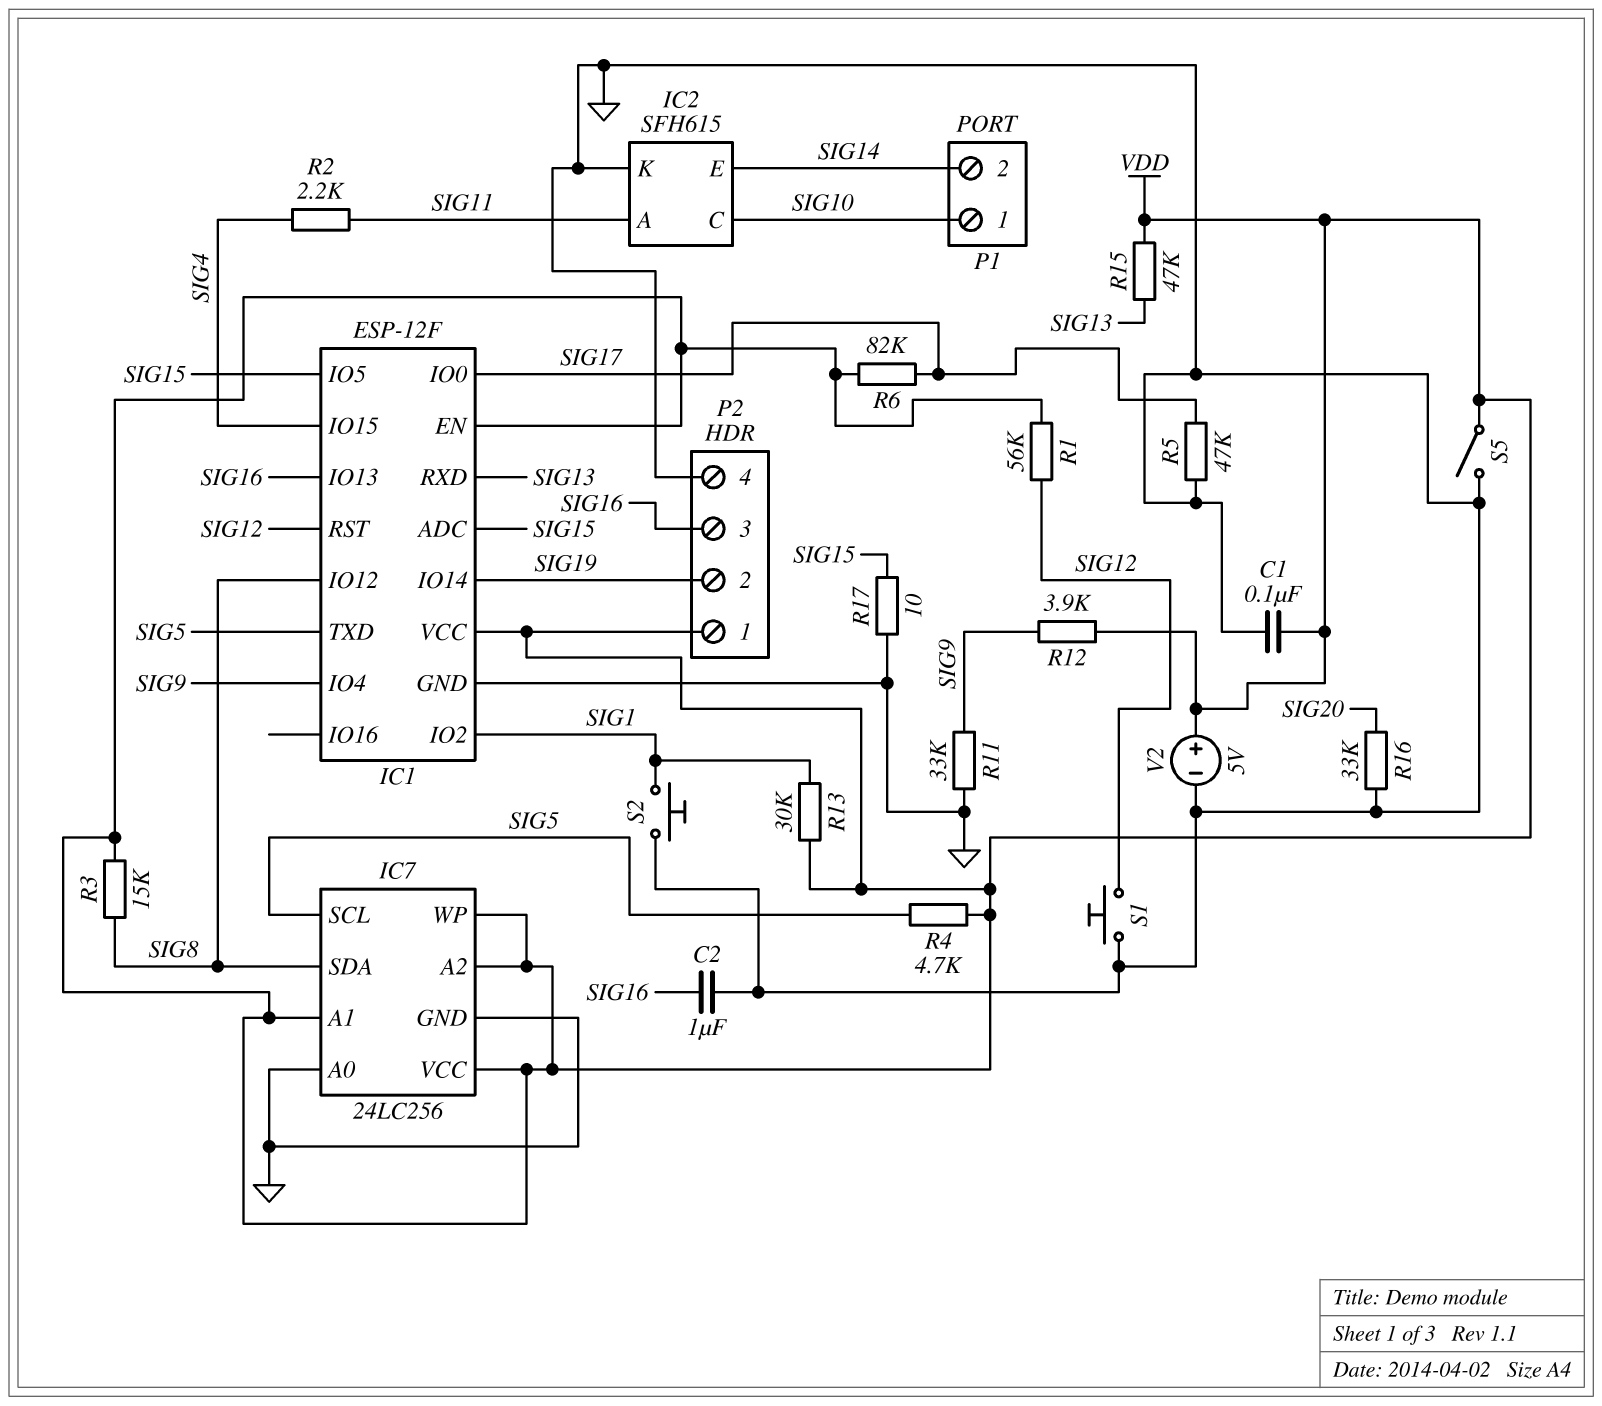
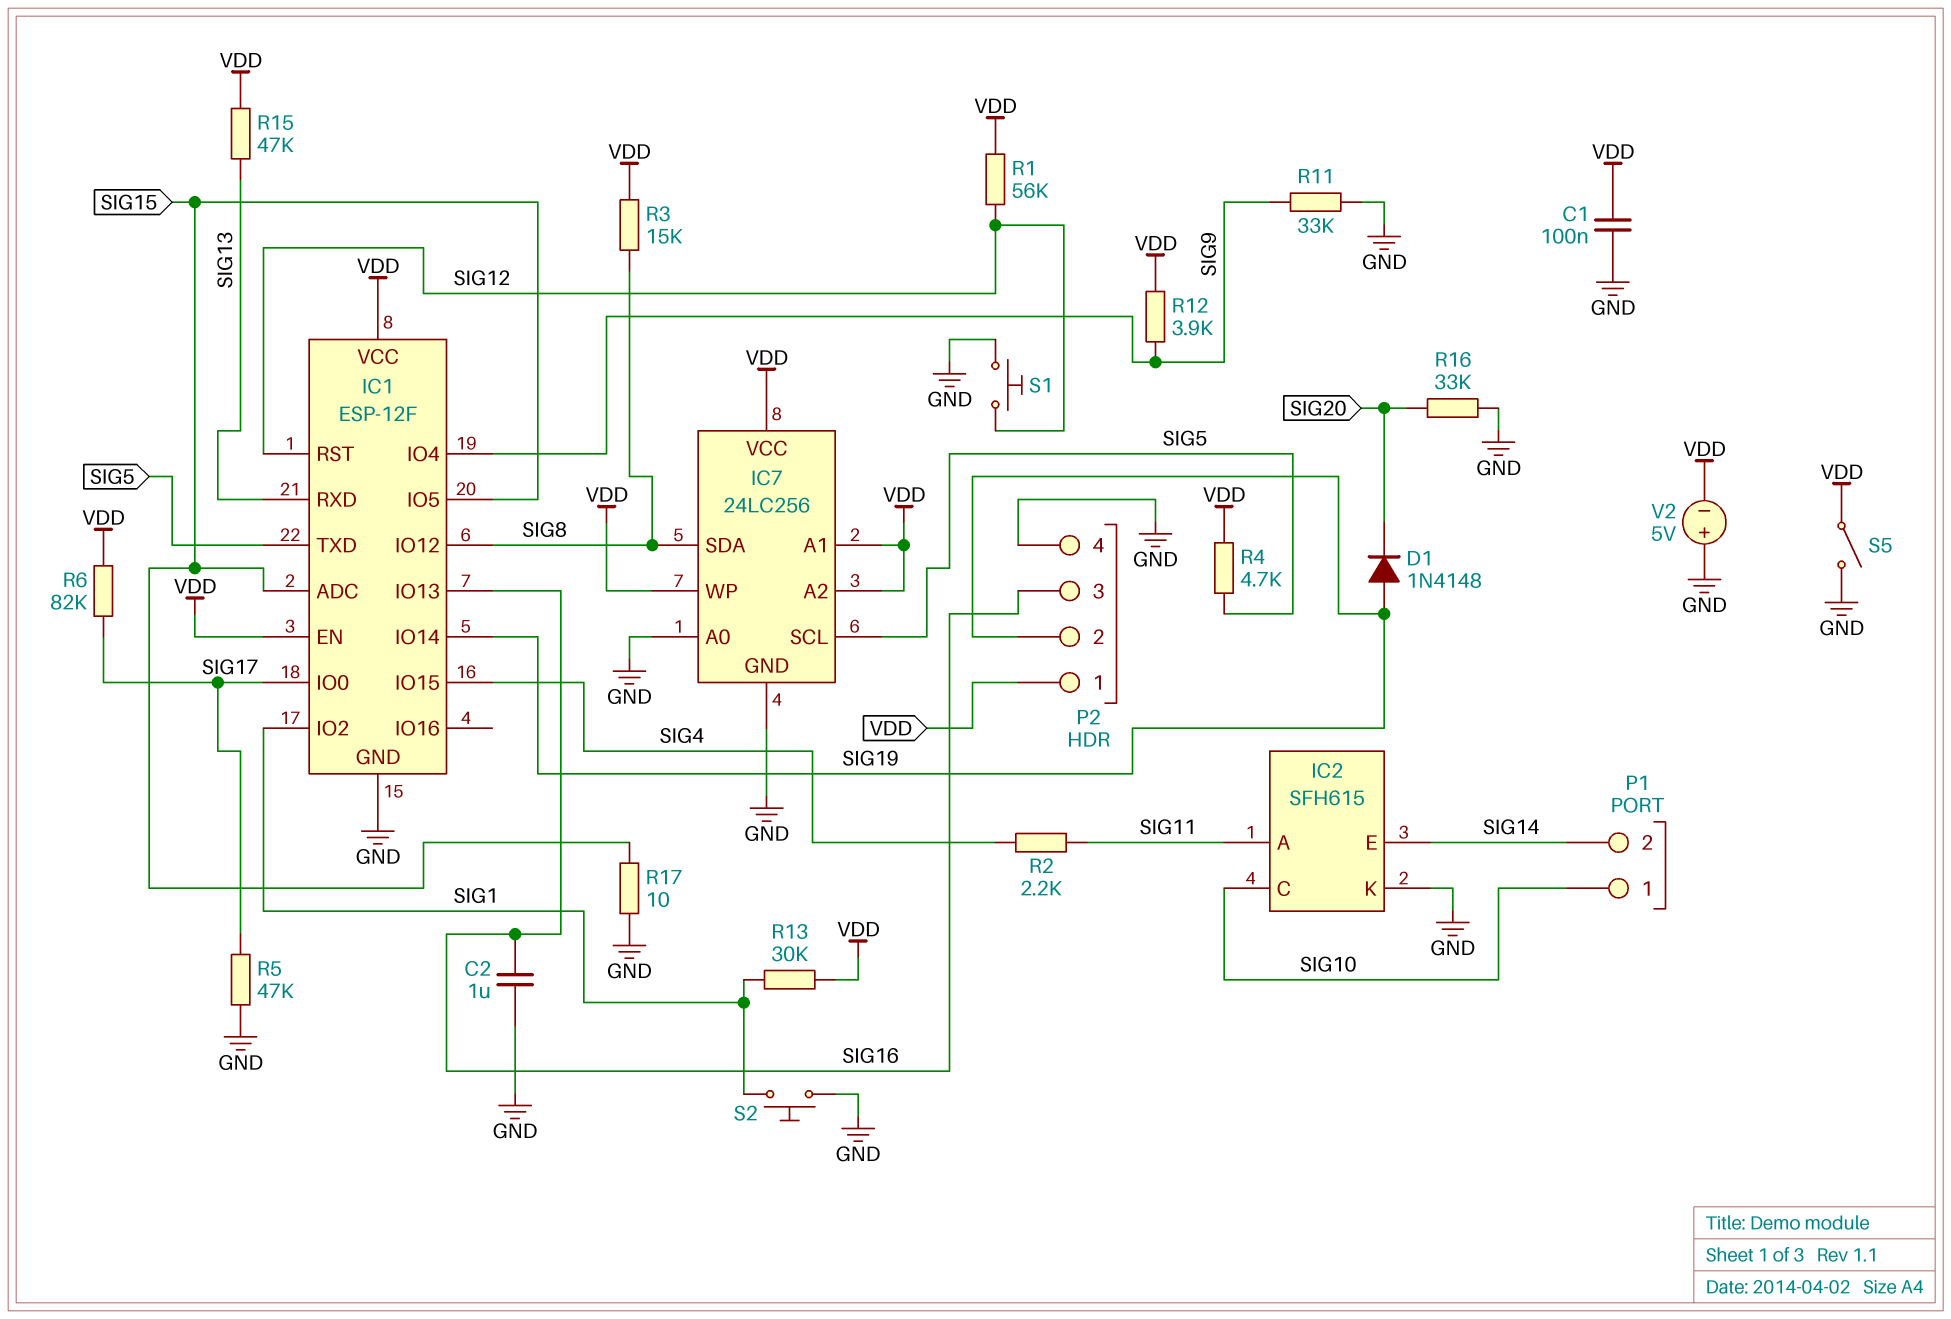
D1: none -> diode 1N4148 (A SIG19, K SIG20)
V2: 5V (plus VDD, minus GND) -> 5V (plus GND, minus VDD)

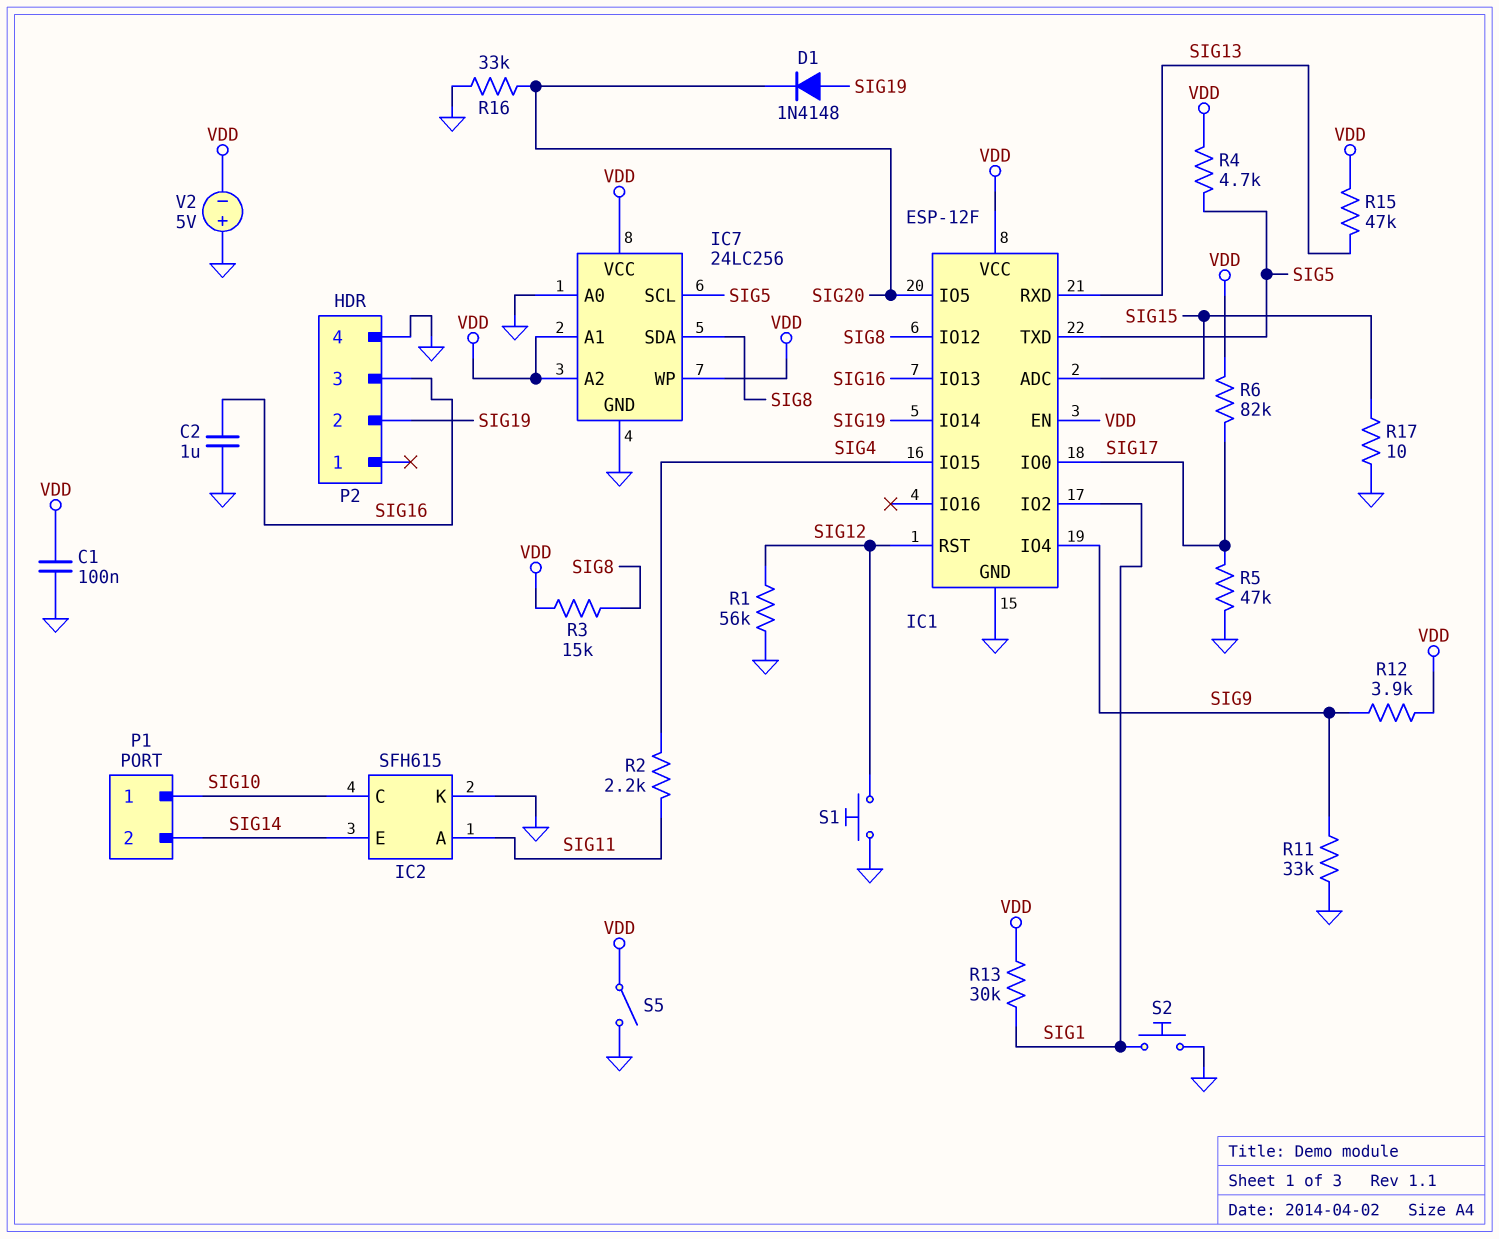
IC1 pin IO5: SIG15 -> SIG20
P2 pin 1: VDD -> none
R1: 56k (SIG12, VDD) -> 56k (GND, SIG12)

